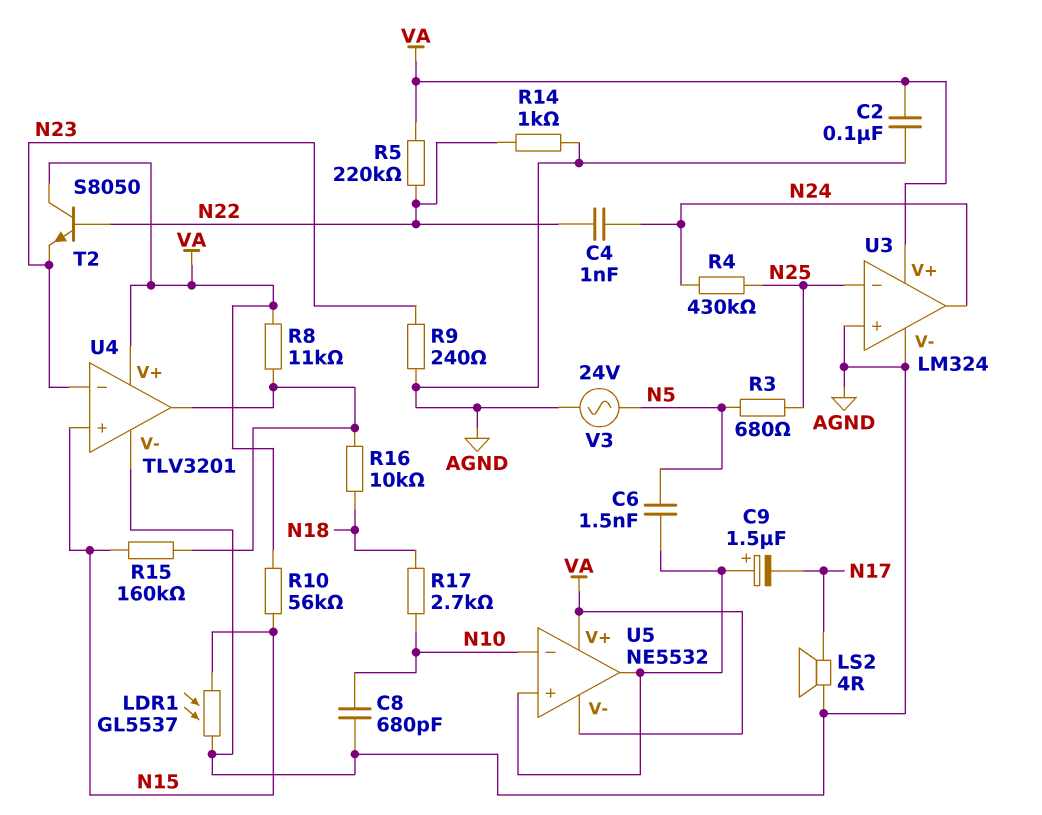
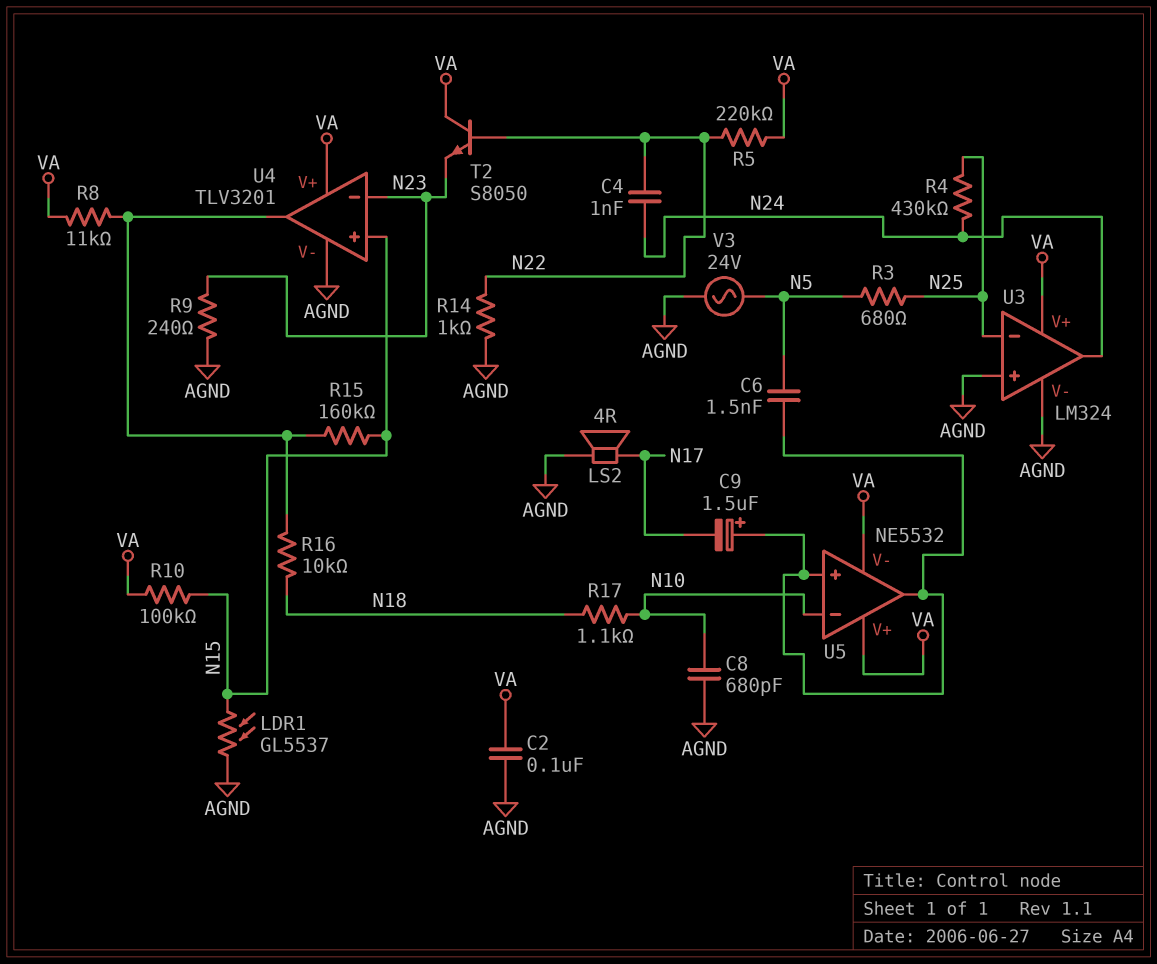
R10: 56k (N15, VA) -> 100k (N15, VA)
R17: 2.7k (N10, N18) -> 1.1k (N10, N18)

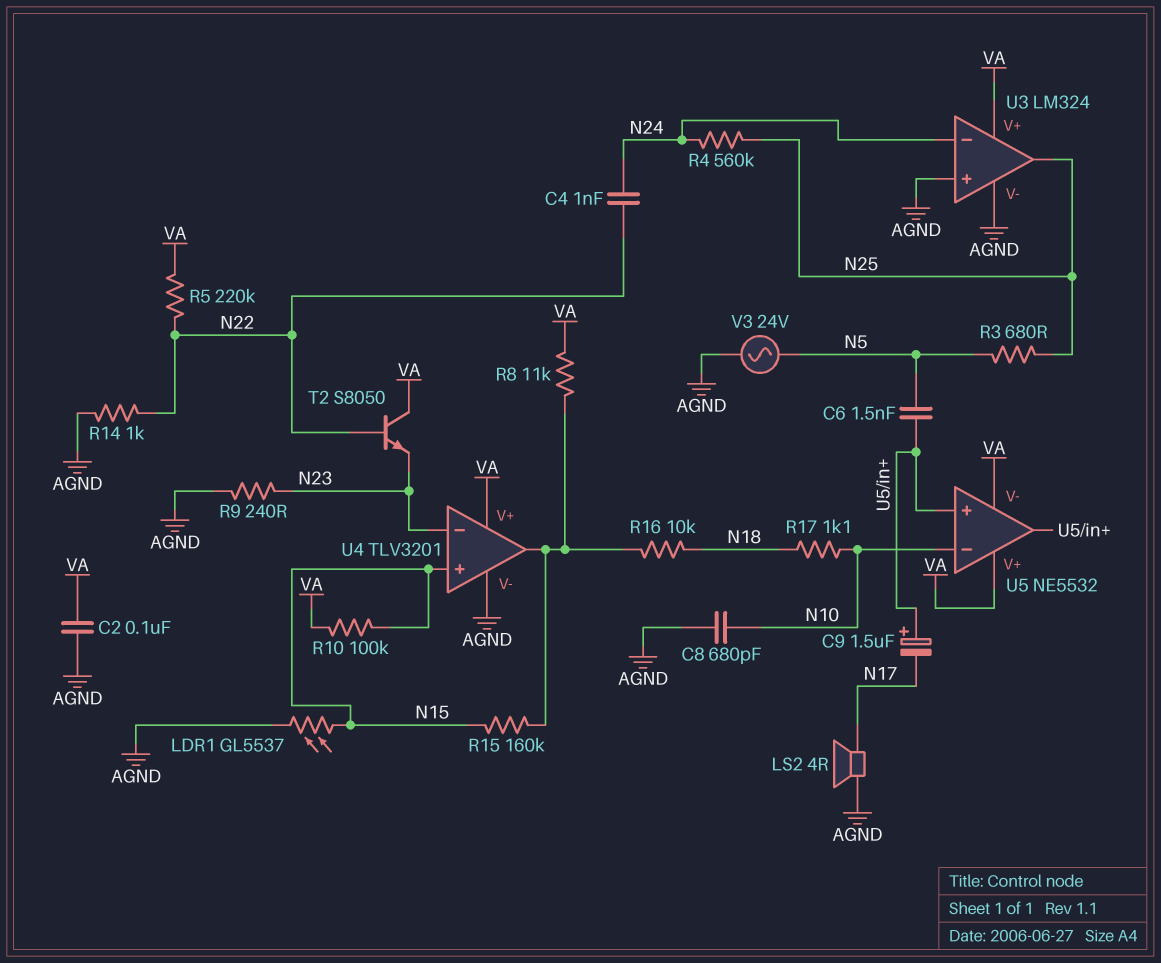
R4: 430k (N24, N25) -> 560k (N24, N25)
U3 pin in-: N25 -> N24
U3 pin out: N24 -> N25

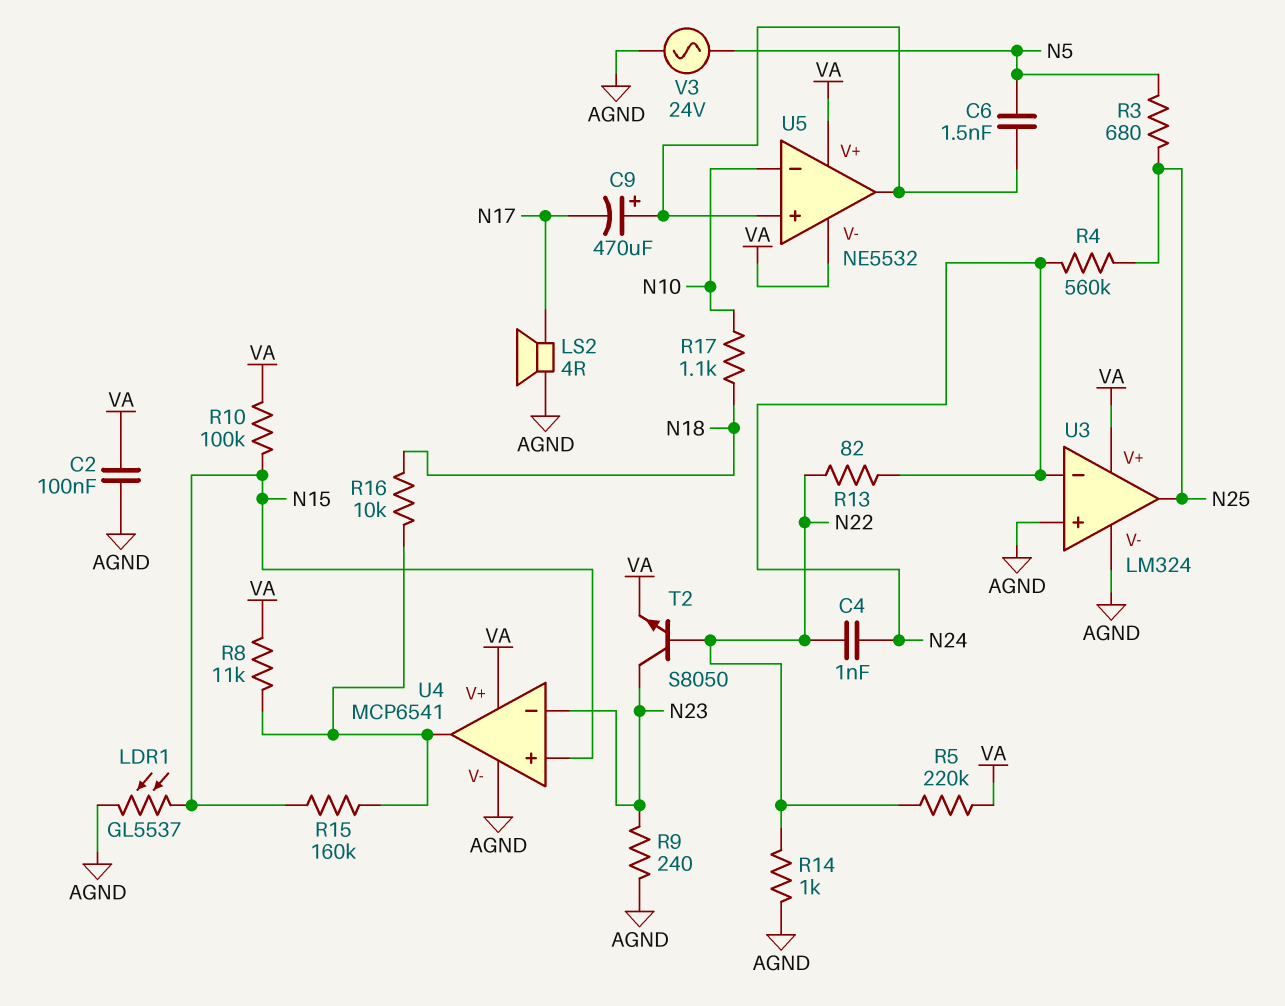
C8: 680pF (AGND, N10) -> none
C9: 1.5uF (plus U5/in+, minus N17) -> 470uF (plus U5/in+, minus N17)
R13: none -> 82 (N22, N24)
T2: NPN S8050 (B N22, C VA, E N23) -> NPN S8050 (B N22, C N23, E VA)
U4: TLV3201 -> MCP6541

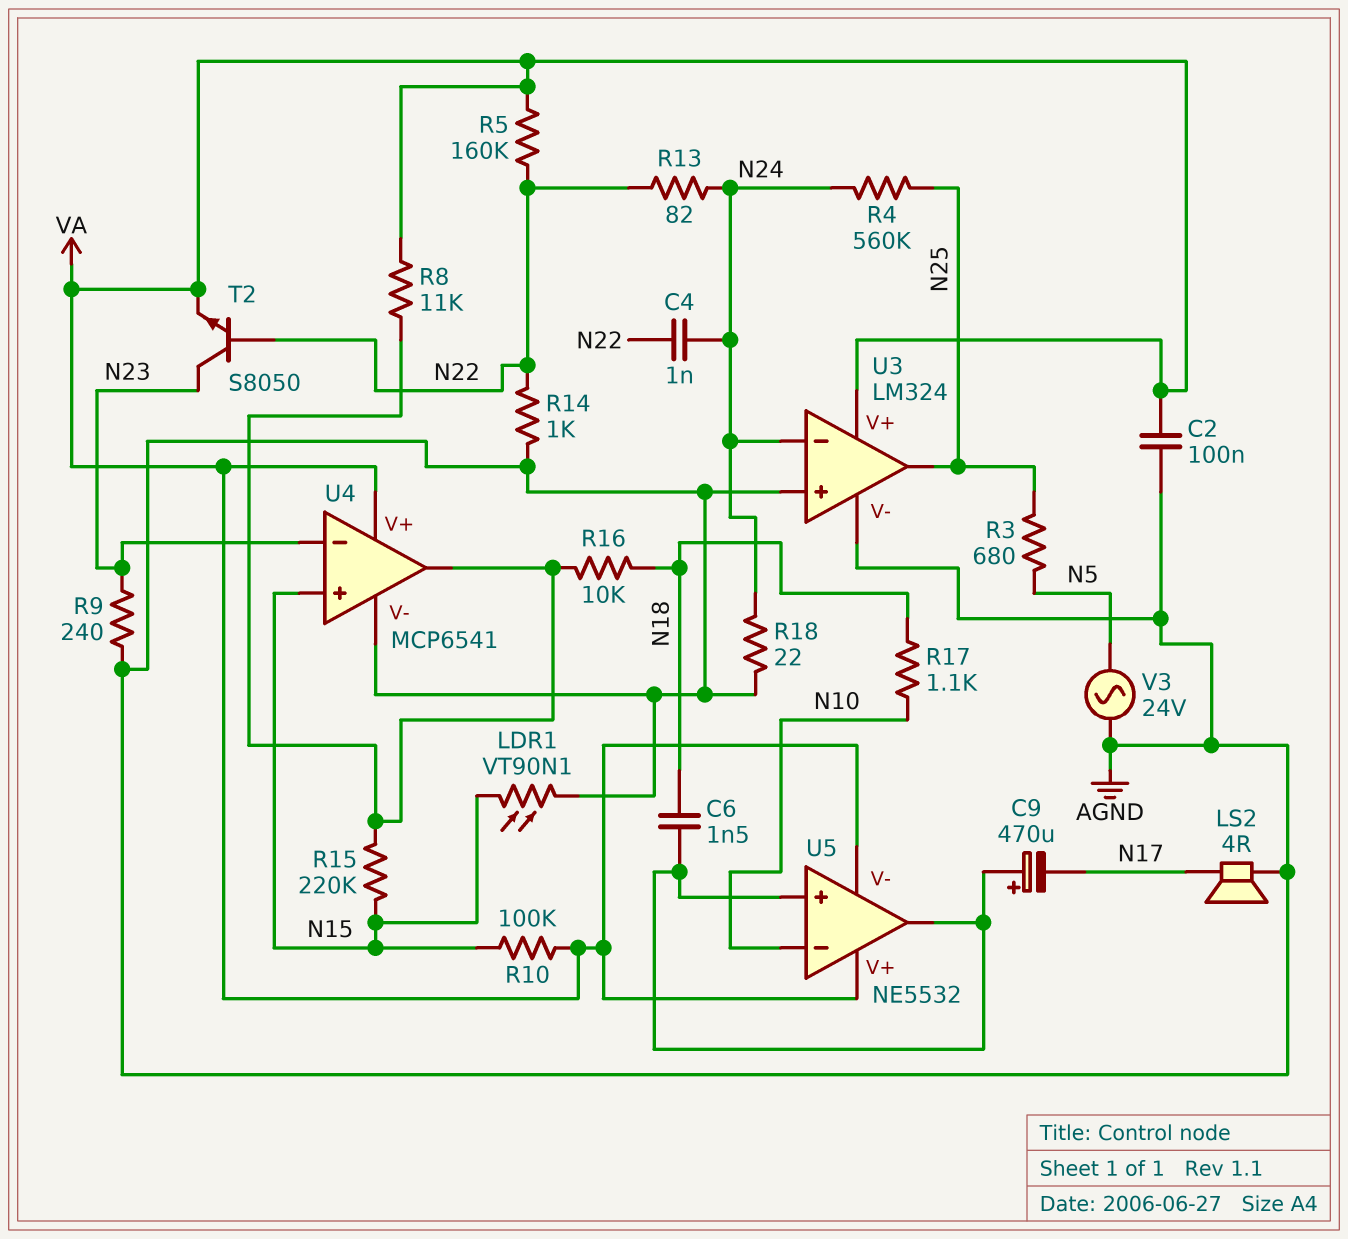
C6: 1.5nF (N5, U5/in+) -> 1.5nF (N18, U5/in+)
LDR1: GL5537 (AGND, N15) -> VT90N1 (AGND, N15)
R5: 220k (N22, VA) -> 160k (N22, VA)
R15: 160k (N15, U4/out) -> 220k (N15, U4/out)
R18: none -> 22 (AGND, N24)

